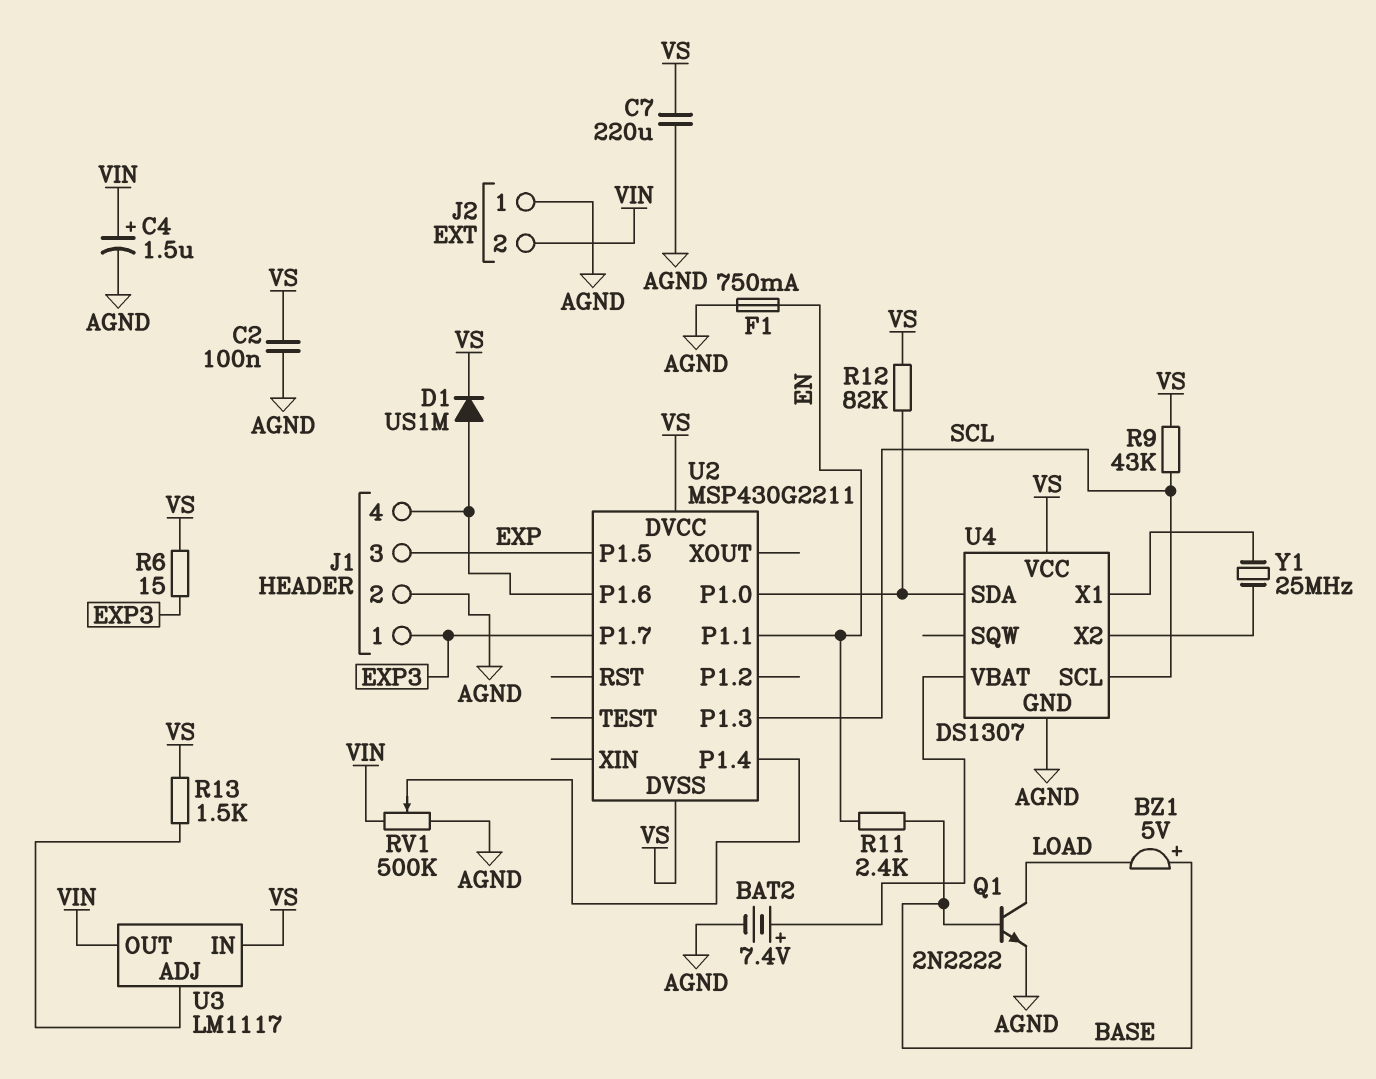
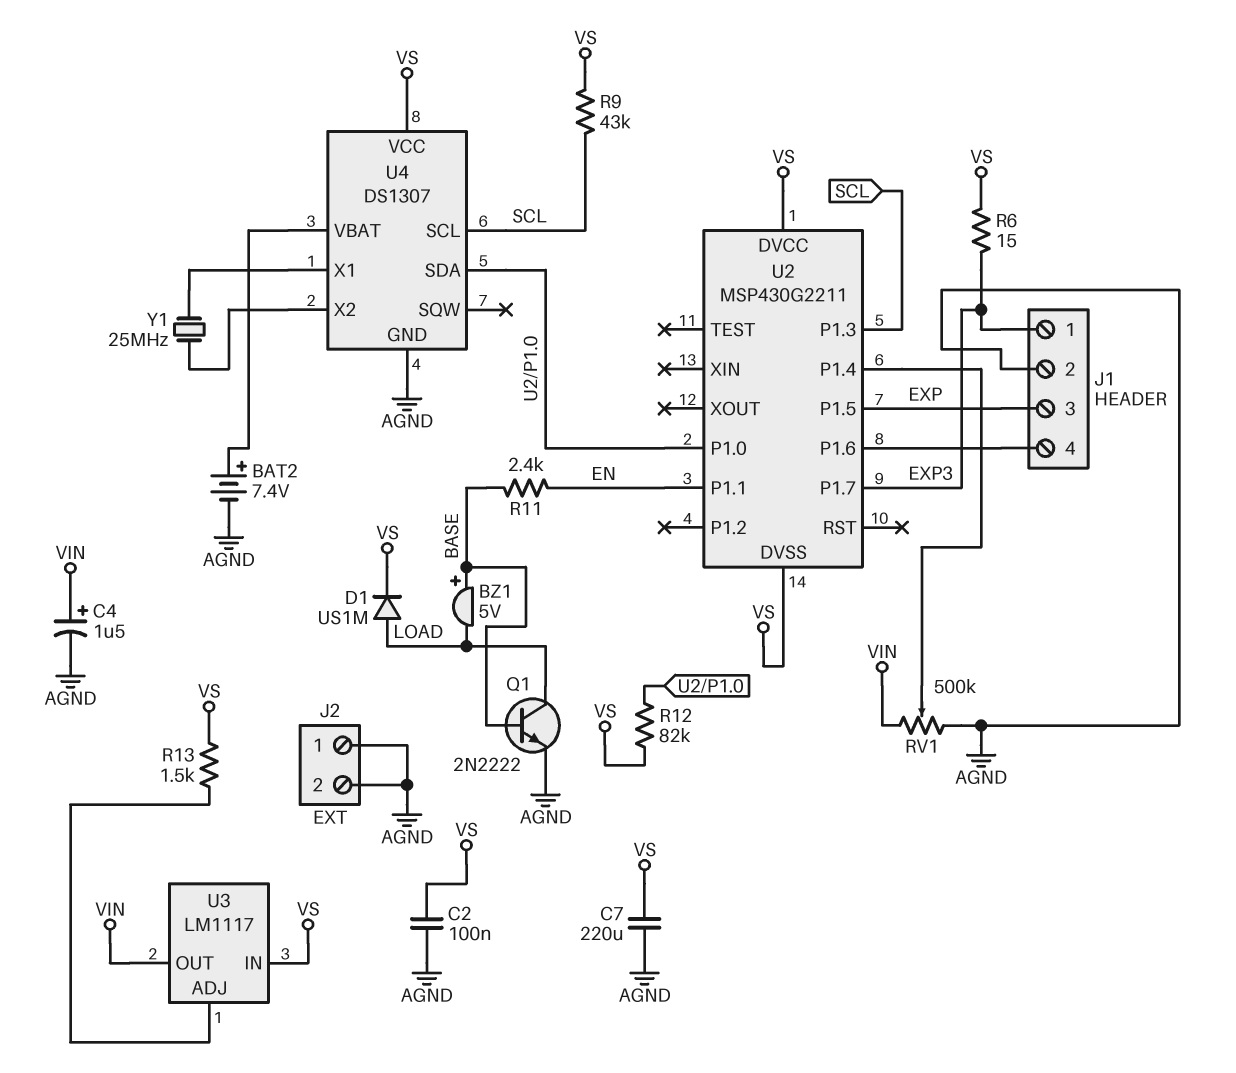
D1: diode US1M (A J1/4, K VS) -> diode US1M (A LOAD, K VS)
F1: 750mA (AGND, EN) -> none
J2 pin 2: VIN -> AGND

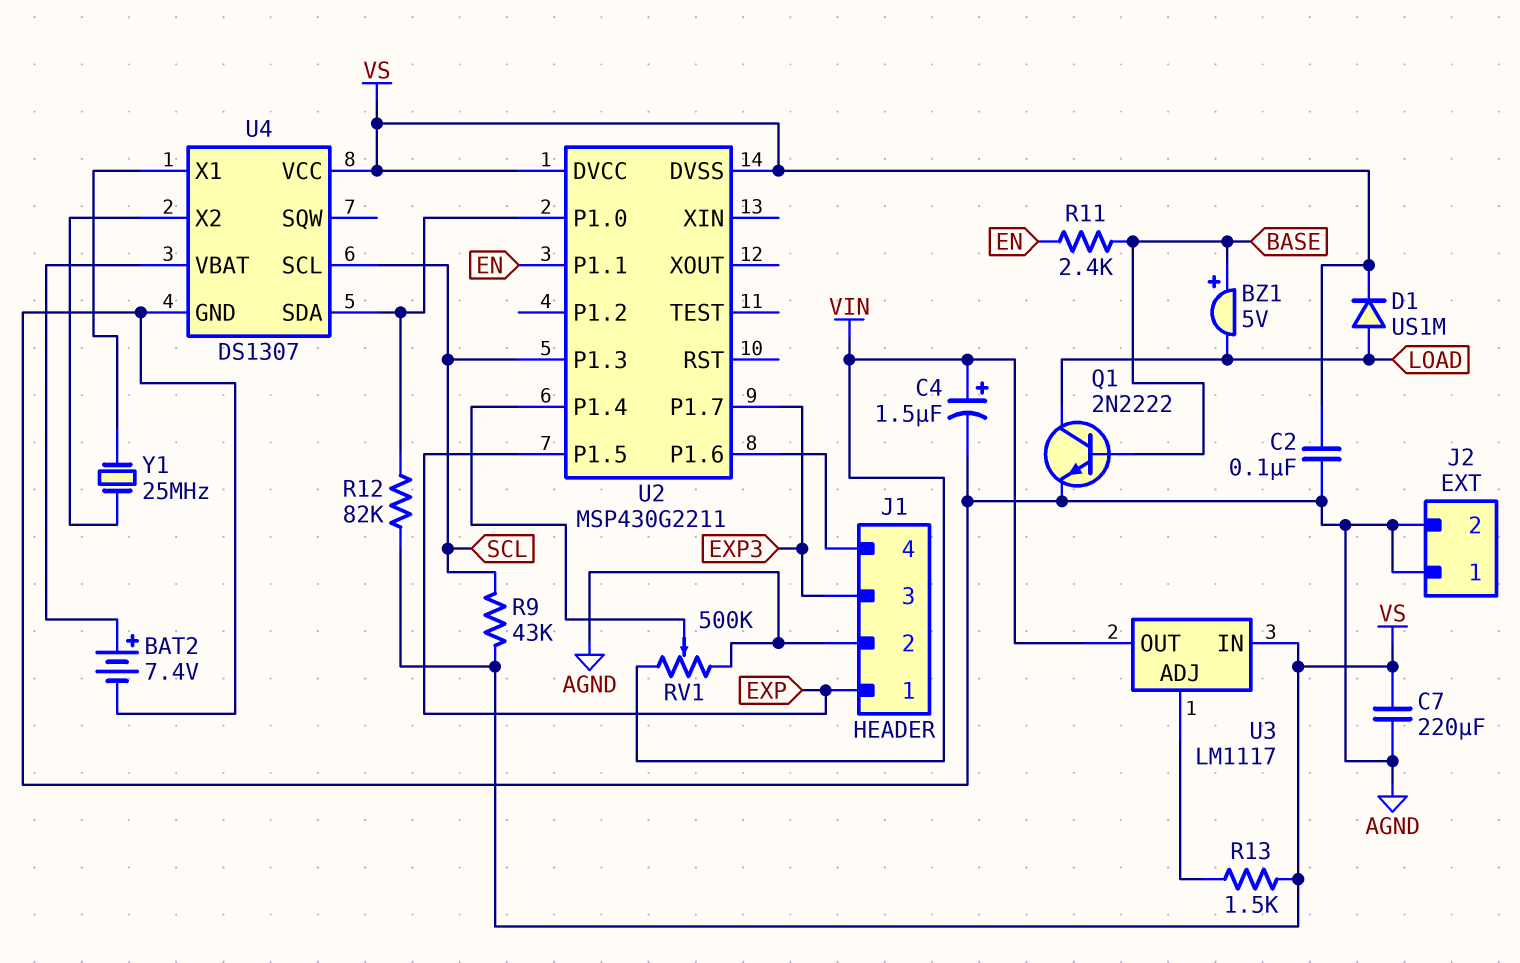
J1 pin 1: EXP3 -> EXP
J1 pin 3: EXP -> EXP3
R6: 15 (EXP3, VS) -> none

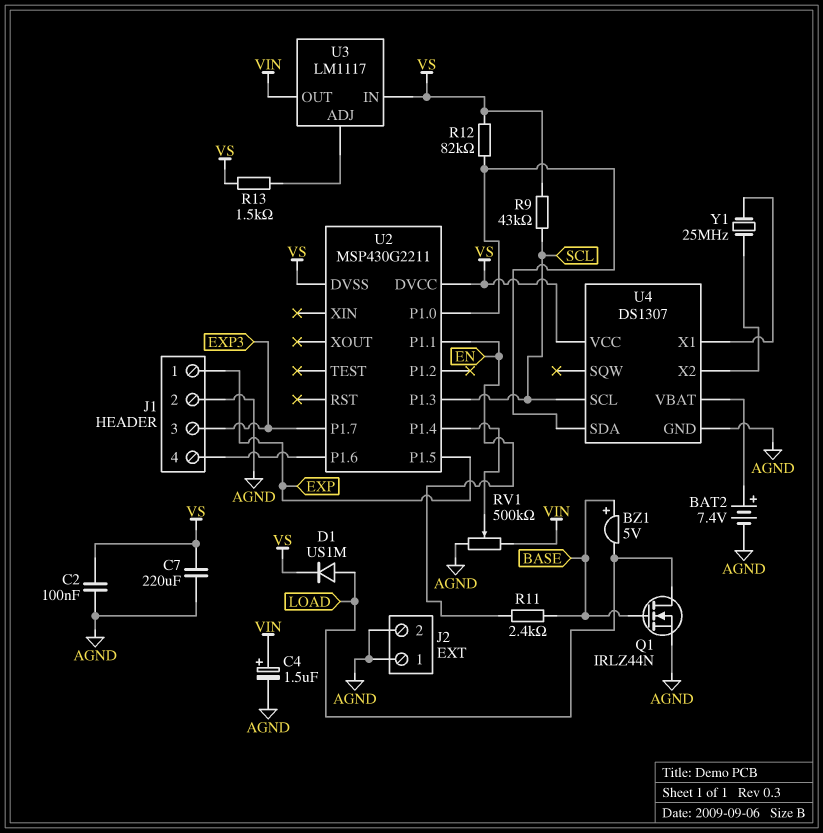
Q1: NPN 2N2222 (B BASE, C LOAD, E AGND) -> NMOS IRLZ44N (G BASE, D LOAD, S AGND)

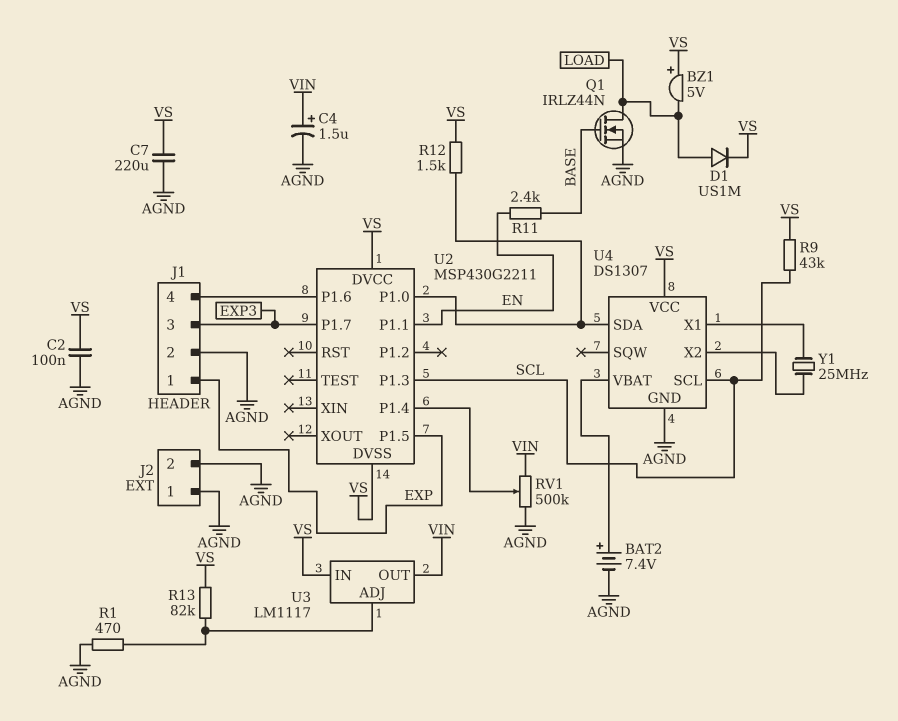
BZ1: buzzer 5V (plus BASE, minus LOAD) -> buzzer 5V (plus VS, minus LOAD)
R1: none -> 470 (AGND, U3/ADJ)
R12: 82k (U2/P1.0, VS) -> 1.5k (U2/P1.0, VS)
R13: 1.5k (U3/ADJ, VS) -> 82k (U3/ADJ, VS)

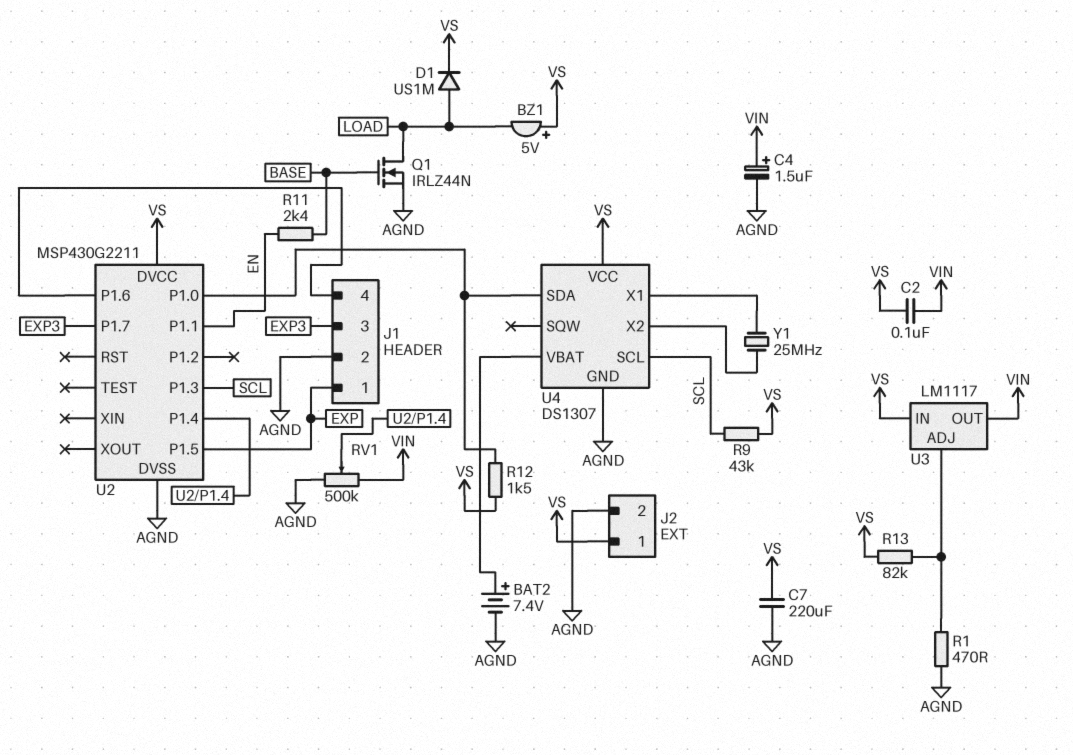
C2: 100nF (AGND, VS) -> 100nF (VIN, VS)
J2 pin 1: AGND -> VS
U2 pin DVSS: VS -> AGND

